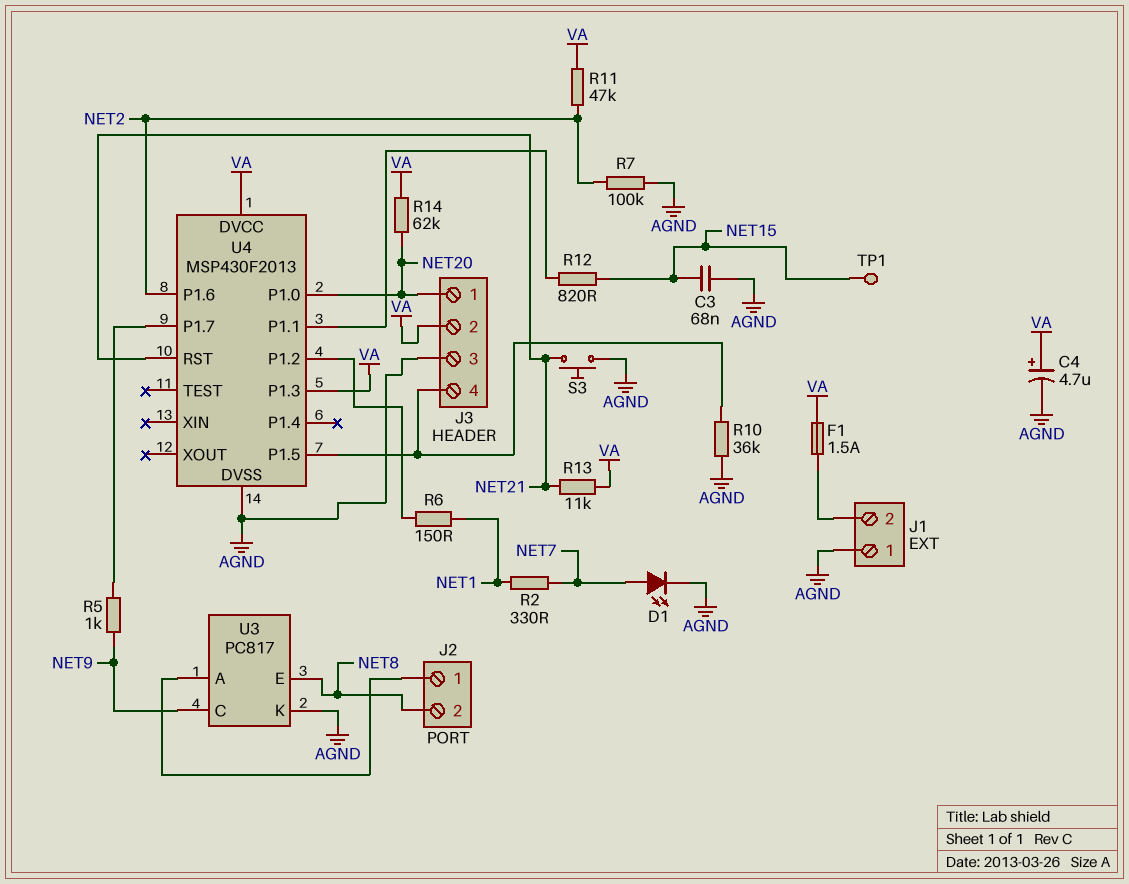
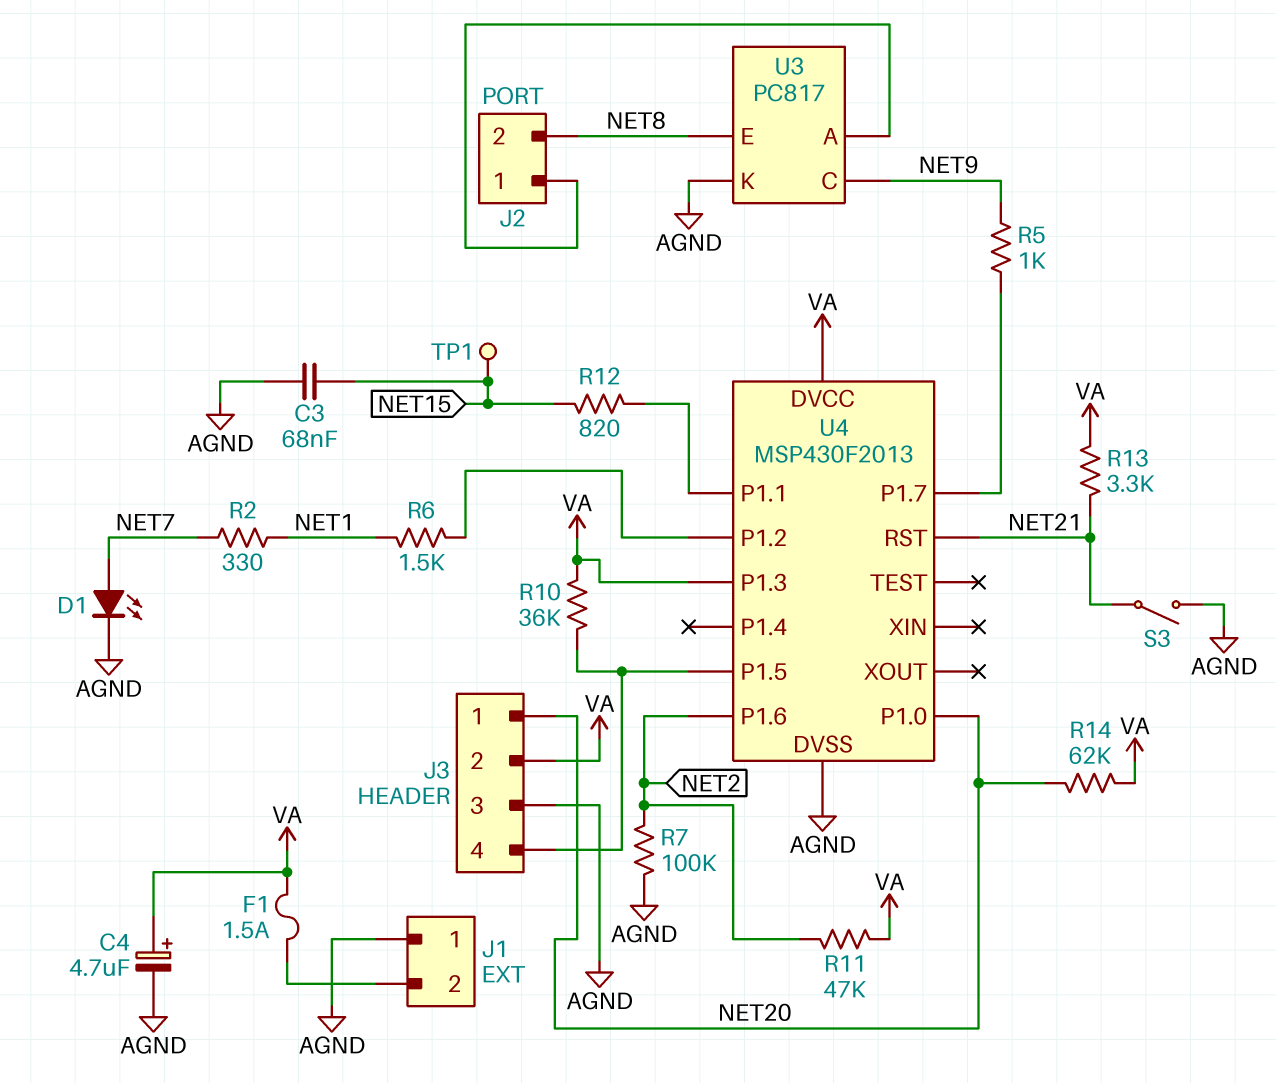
R6: 150 (NET1, U4/P1.2) -> 1.5k (NET1, U4/P1.2)
R10: 36k (AGND, J3/4) -> 36k (J3/4, VA)
R13: 11k (NET21, VA) -> 3.3k (NET21, VA)
S3: button (AGND, NET21) -> switch (AGND, NET21)

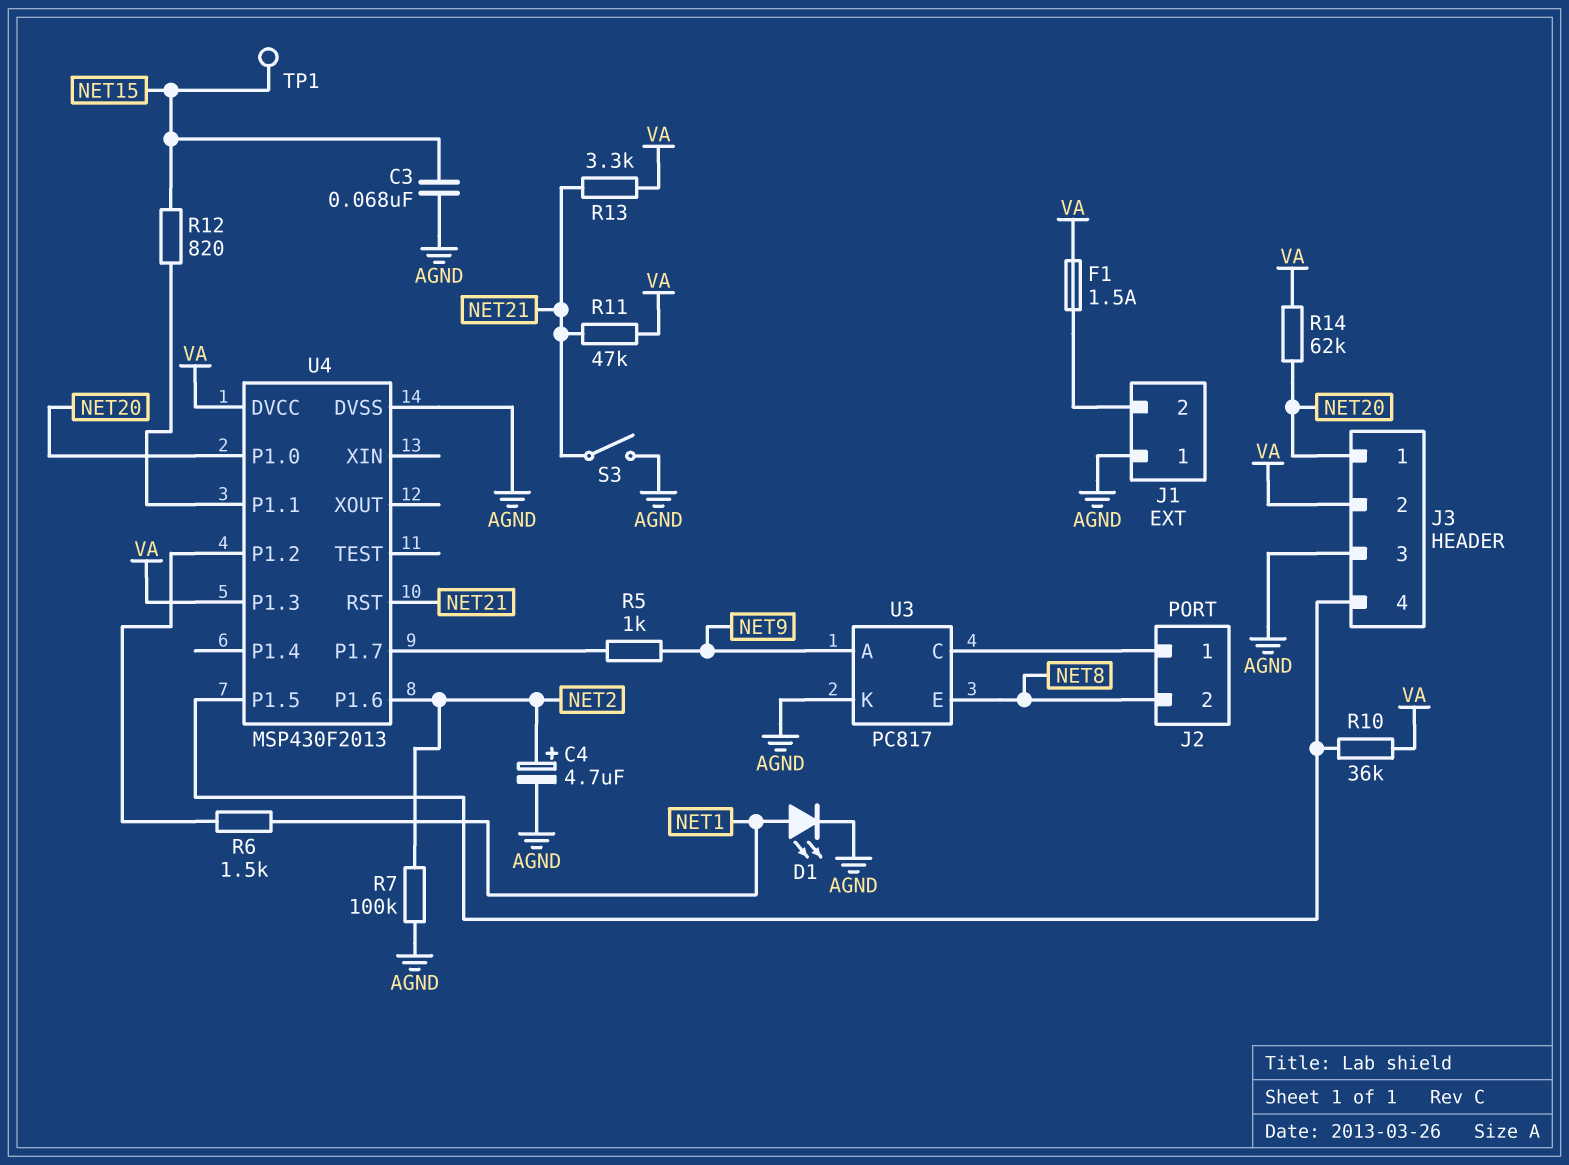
C4: 4.7uF (plus VA, minus AGND) -> 4.7uF (plus NET2, minus AGND)
D1: LED (A NET7, K AGND) -> LED (A NET1, K AGND)
R2: 330 (NET1, NET7) -> none
R11: 47k (NET2, VA) -> 47k (NET21, VA)
U3 pin A: J2/1 -> NET9
U3 pin C: NET9 -> J2/1

